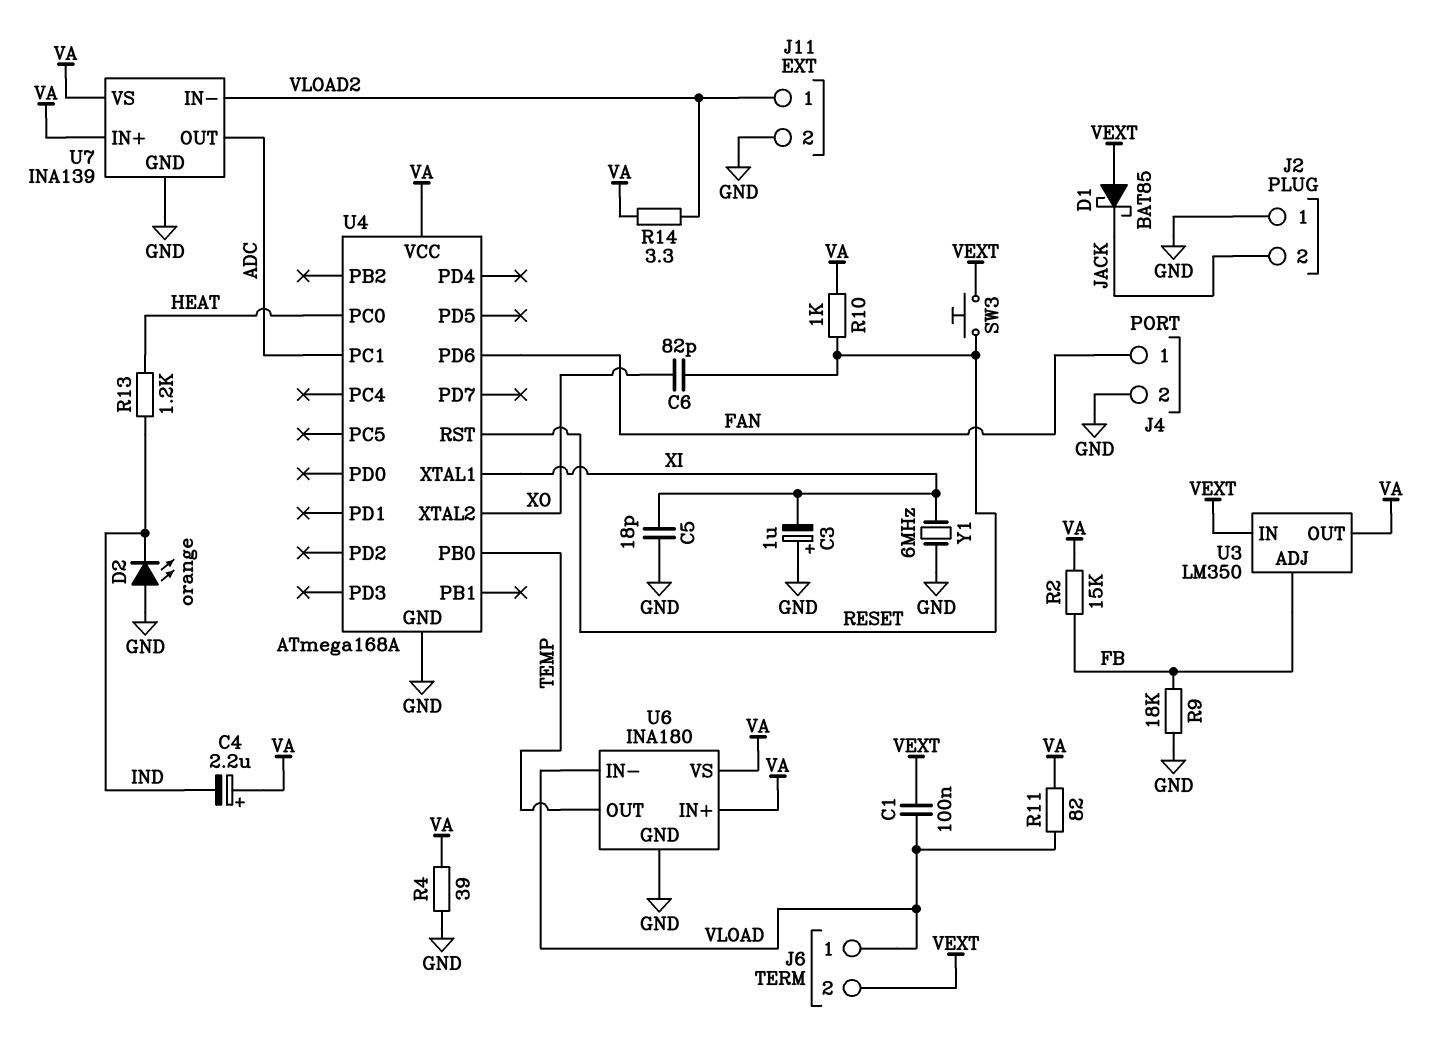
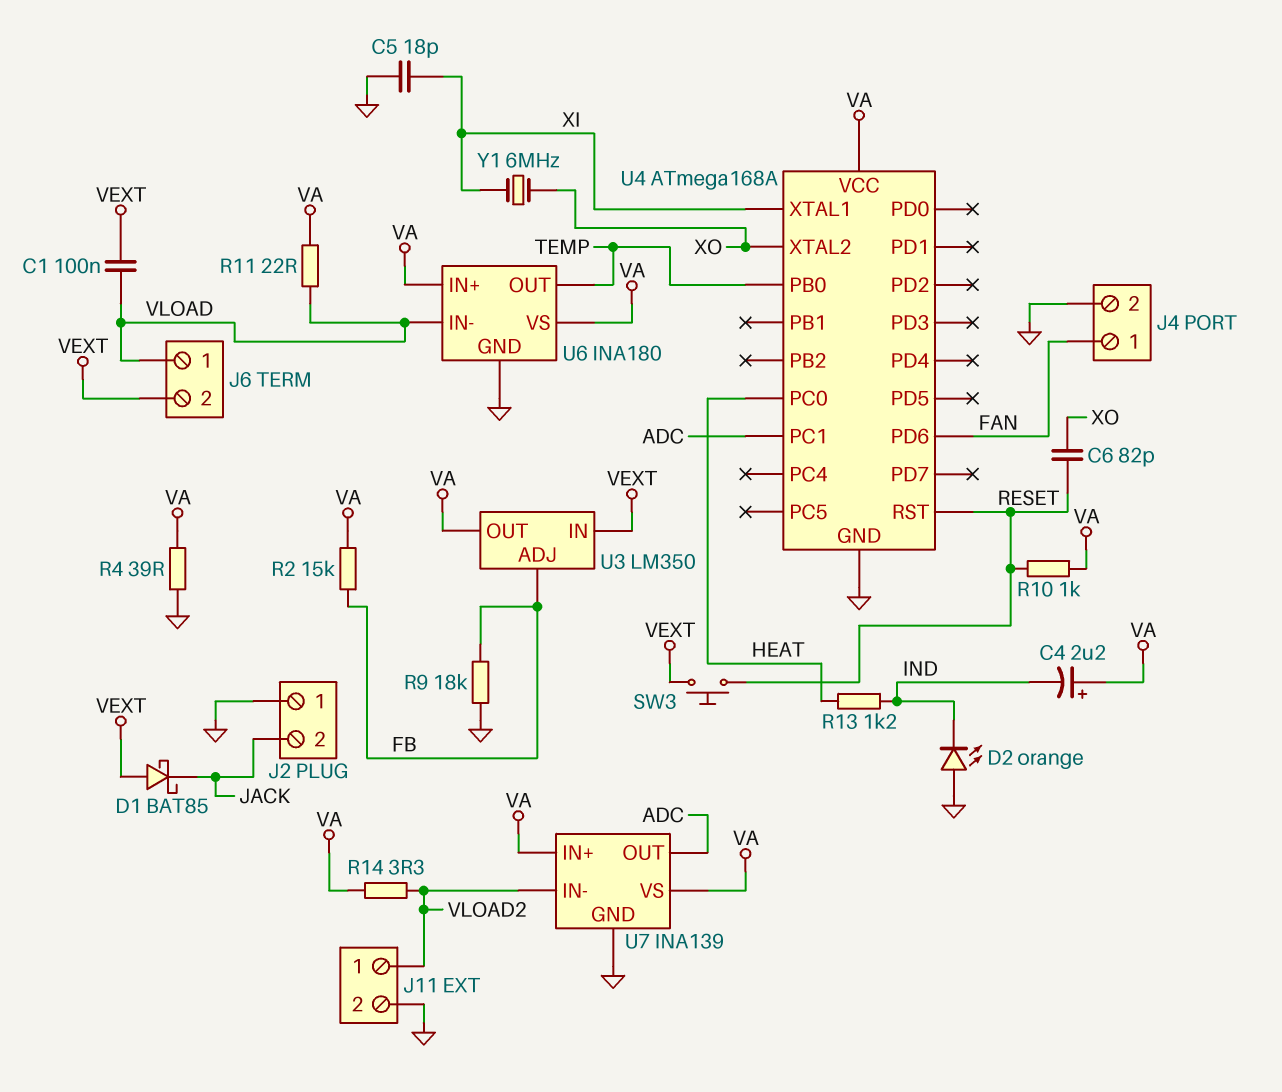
C3: 1uF (plus GND, minus XI) -> none
R11: 82 (VA, VLOAD) -> 22 (VA, VLOAD)
Y1: 6MHz (GND, XI) -> 6MHz (XI, XO)

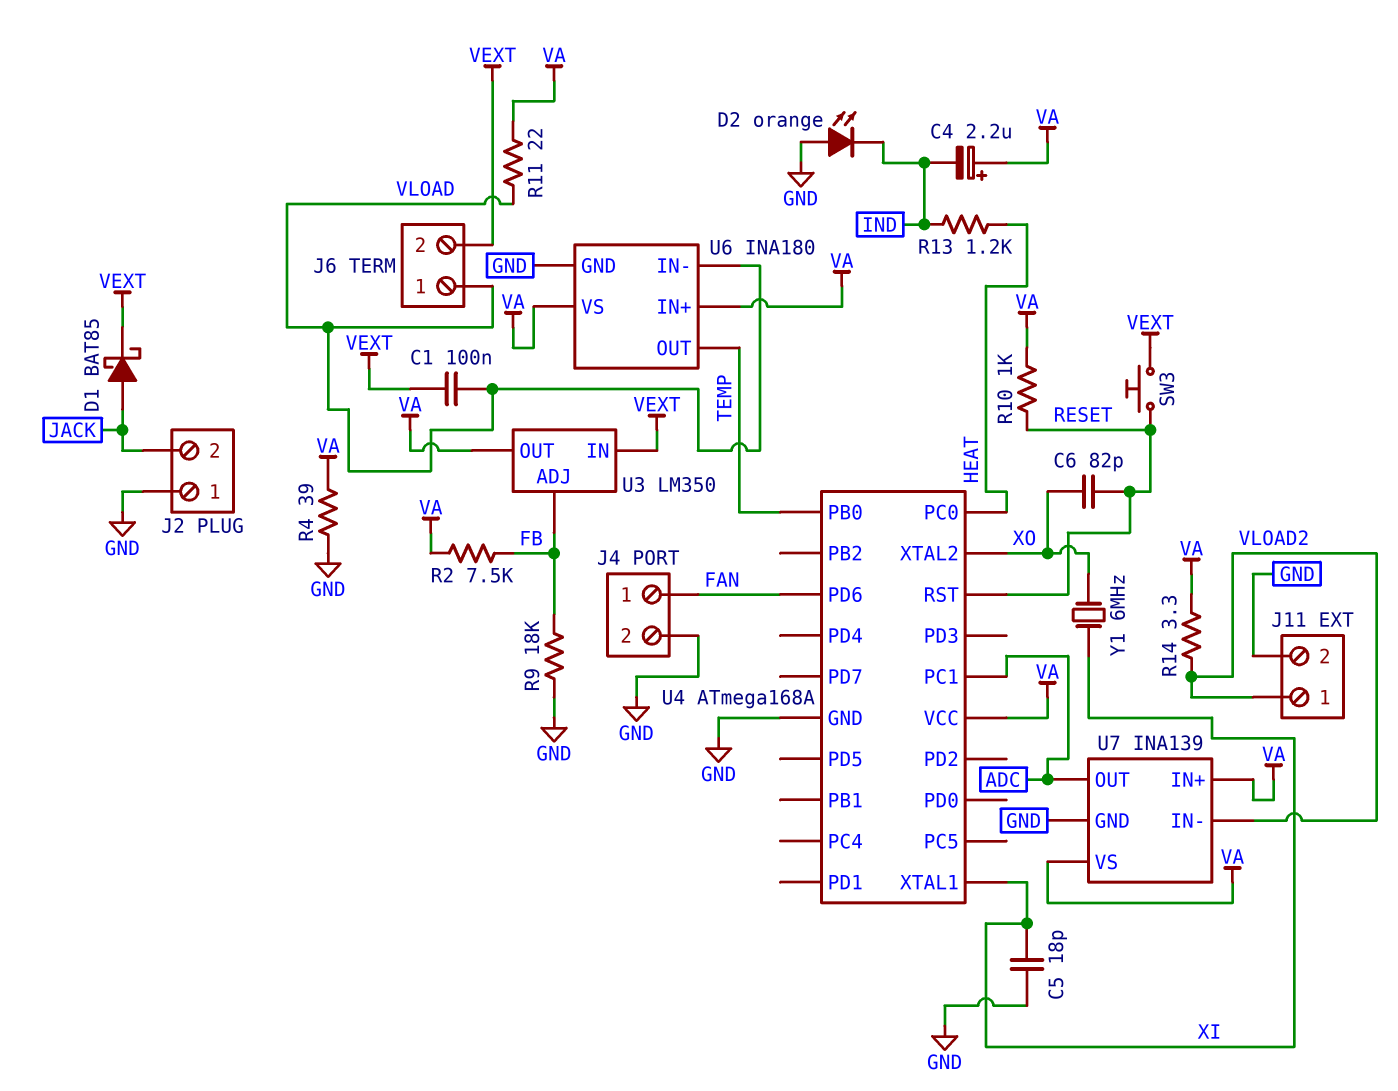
D1: schottky BAT85 (A VEXT, K JACK) -> schottky BAT85 (A JACK, K VEXT)
R2: 15k (FB, VA) -> 7.5k (FB, VA)

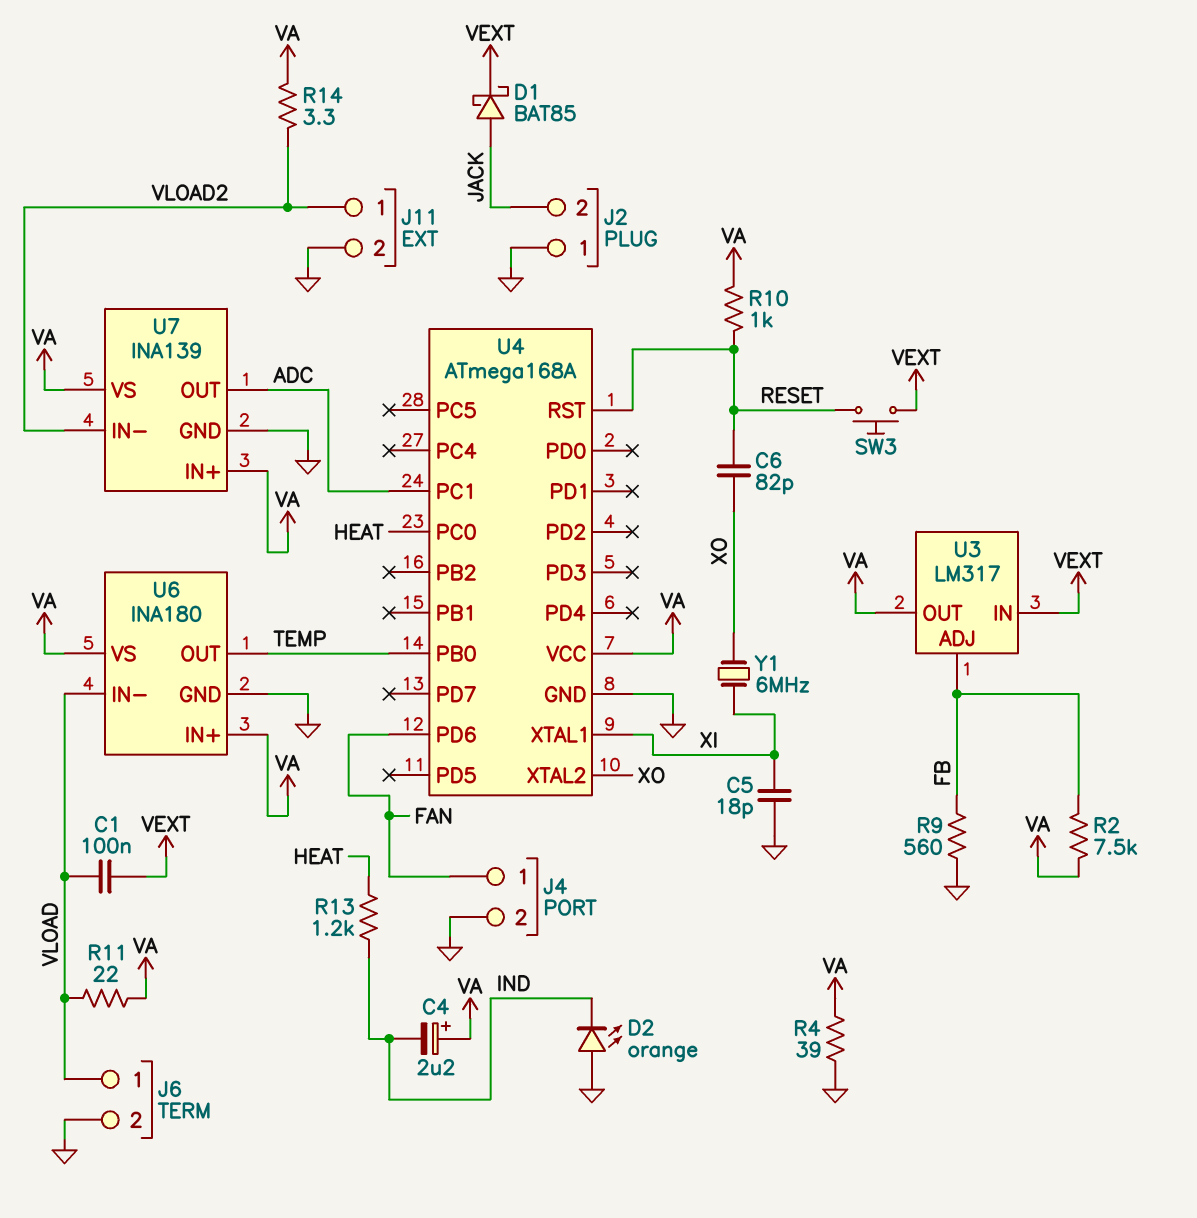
J6 pin 2: VEXT -> GND
R9: 18k (FB, GND) -> 560 (FB, GND)
U3: LM350 -> LM317

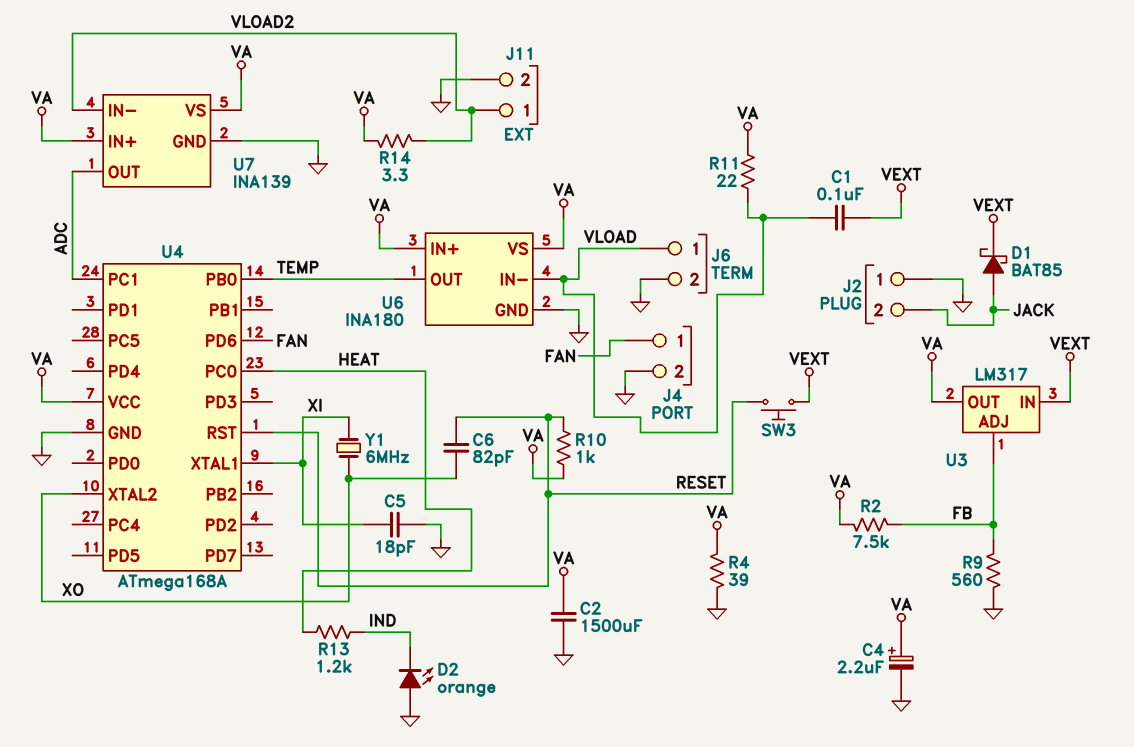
C2: none -> 1500uF (GND, VA)
C4: 2.2uF (plus VA, minus IND) -> 2.2uF (plus VA, minus GND)

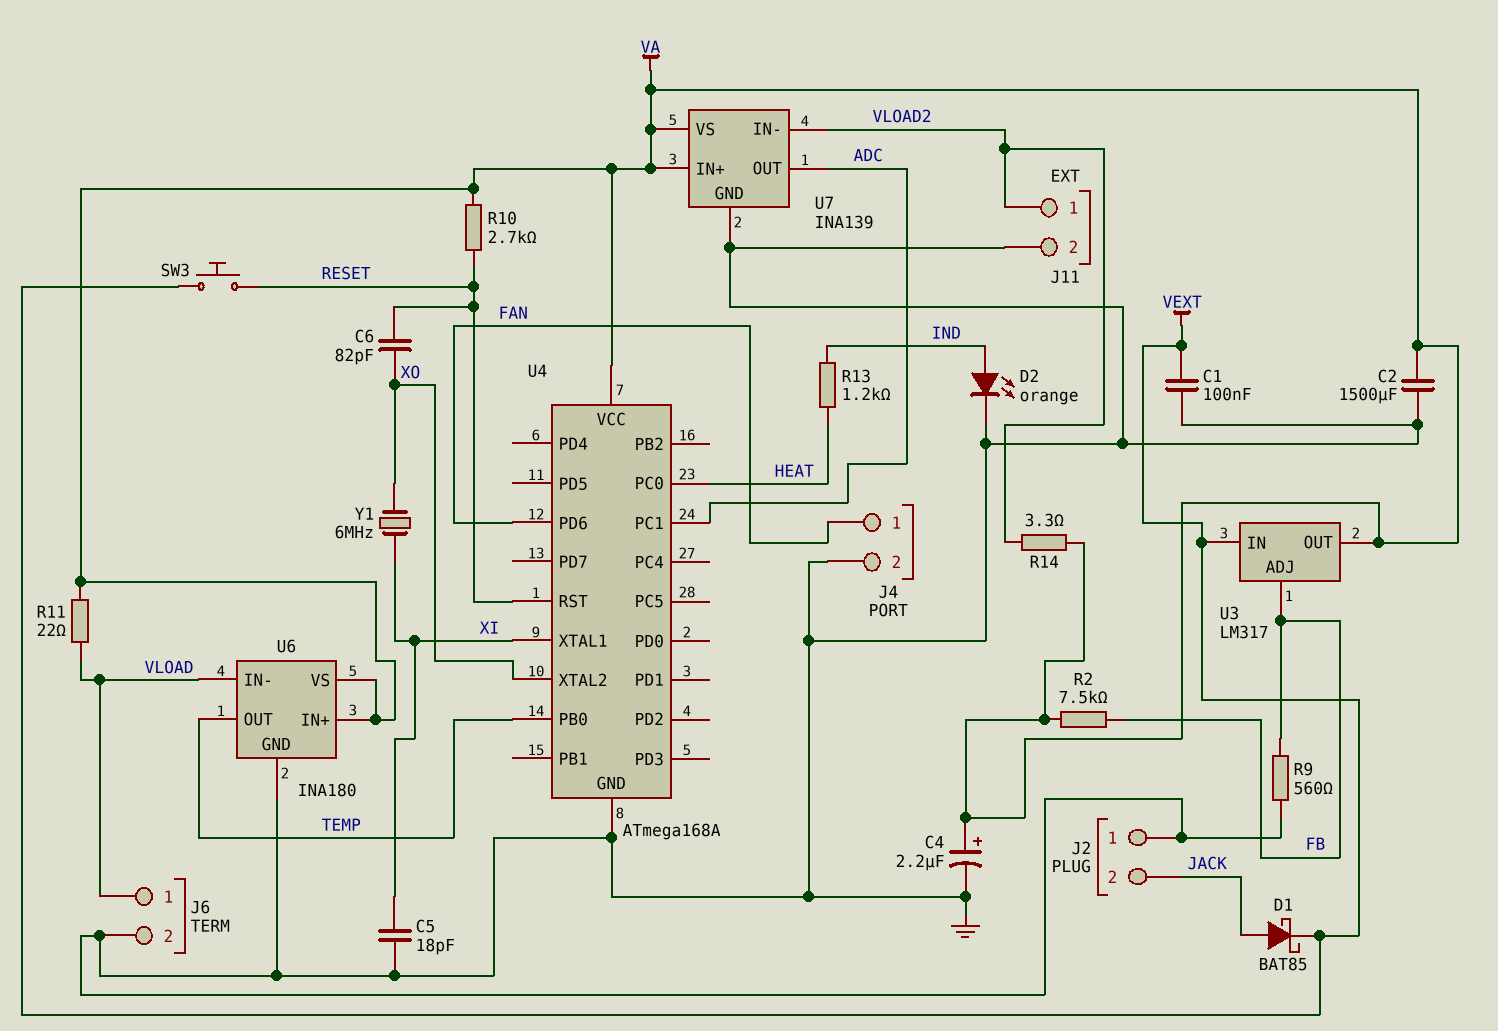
C1: 100nF (VEXT, VLOAD) -> 100nF (GND, VEXT)
D2: LED orange (A GND, K IND) -> LED orange (A IND, K GND)
R4: 39 (GND, VA) -> none
R10: 1k (RESET, VA) -> 2.7k (RESET, VA)

